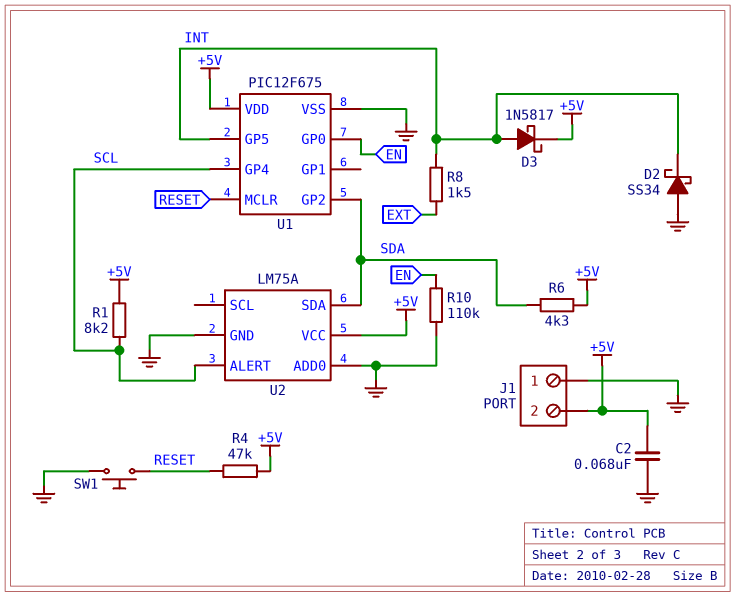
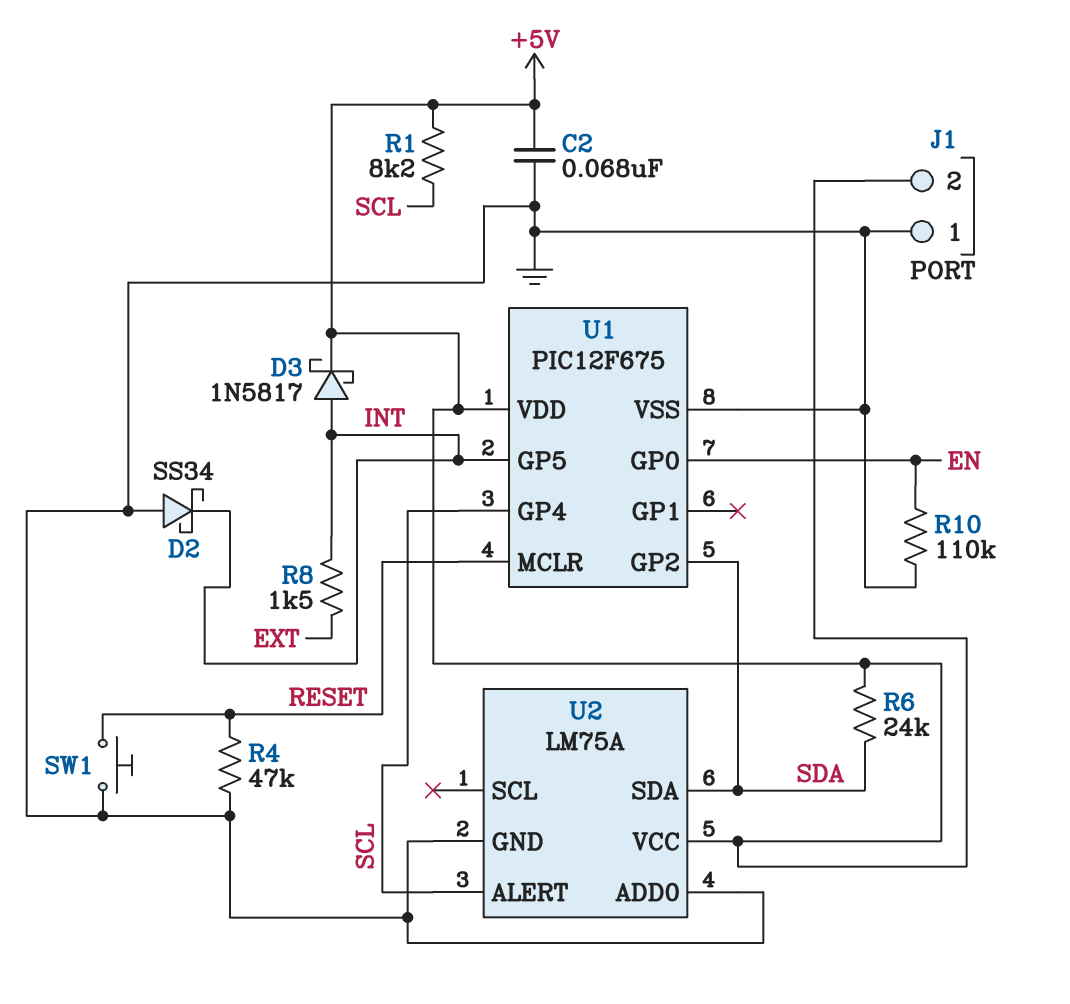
R4: 47k (+5V, RESET) -> 47k (GND, RESET)
R6: 4.3k (+5V, SDA) -> 24k (+5V, SDA)

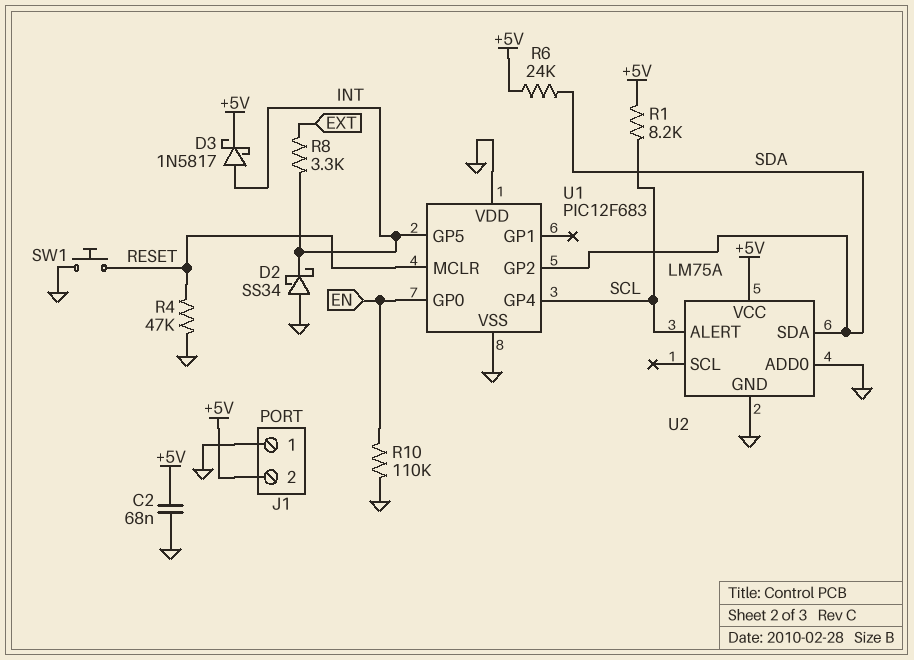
R8: 1.5k (EXT, INT) -> 3.3k (EXT, INT)
U1: PIC12F675 -> PIC12F683
U1 pin VDD: +5V -> GND

